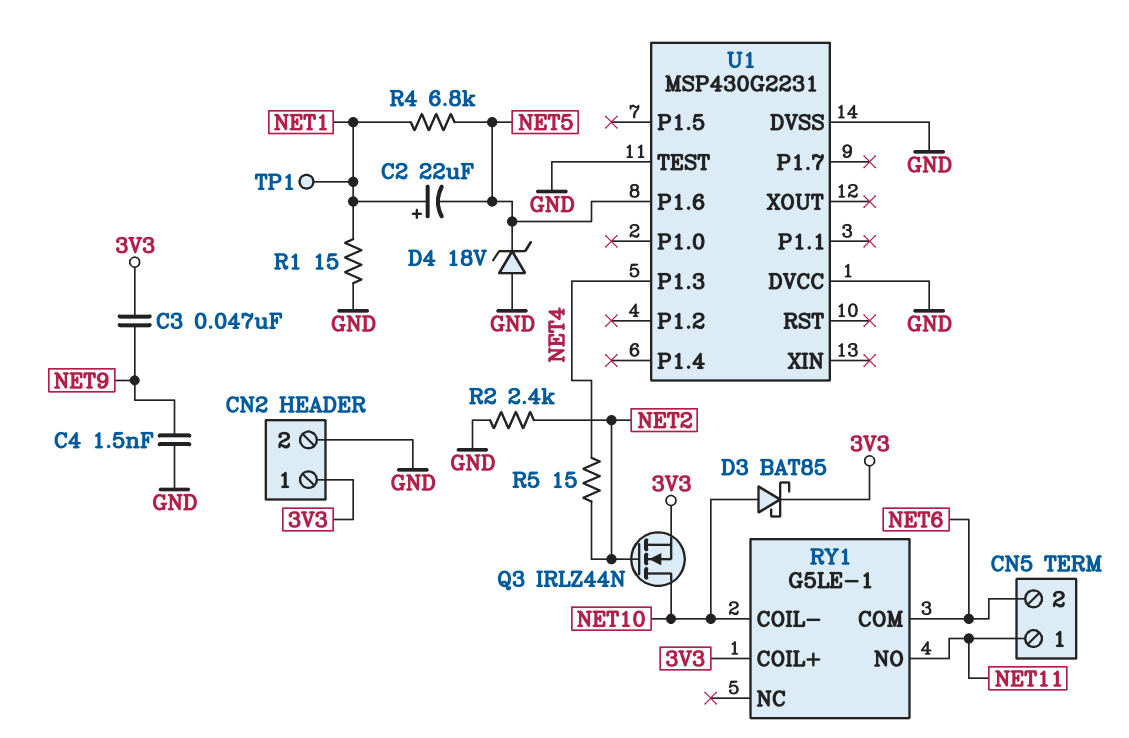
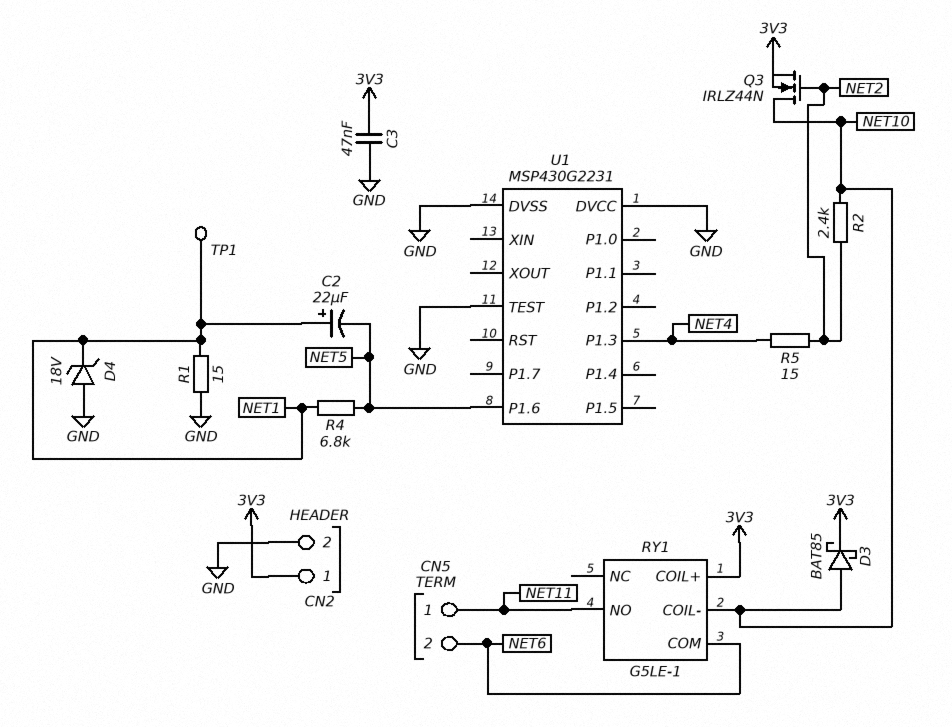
C3: 47nF (3V3, NET9) -> 47nF (3V3, GND)
C4: 1.5nF (GND, NET9) -> none
D4: zener 18V (A GND, K NET5) -> zener 18V (A GND, K NET1)
R2: 2.4k (GND, NET2) -> 2.4k (NET2, NET10)

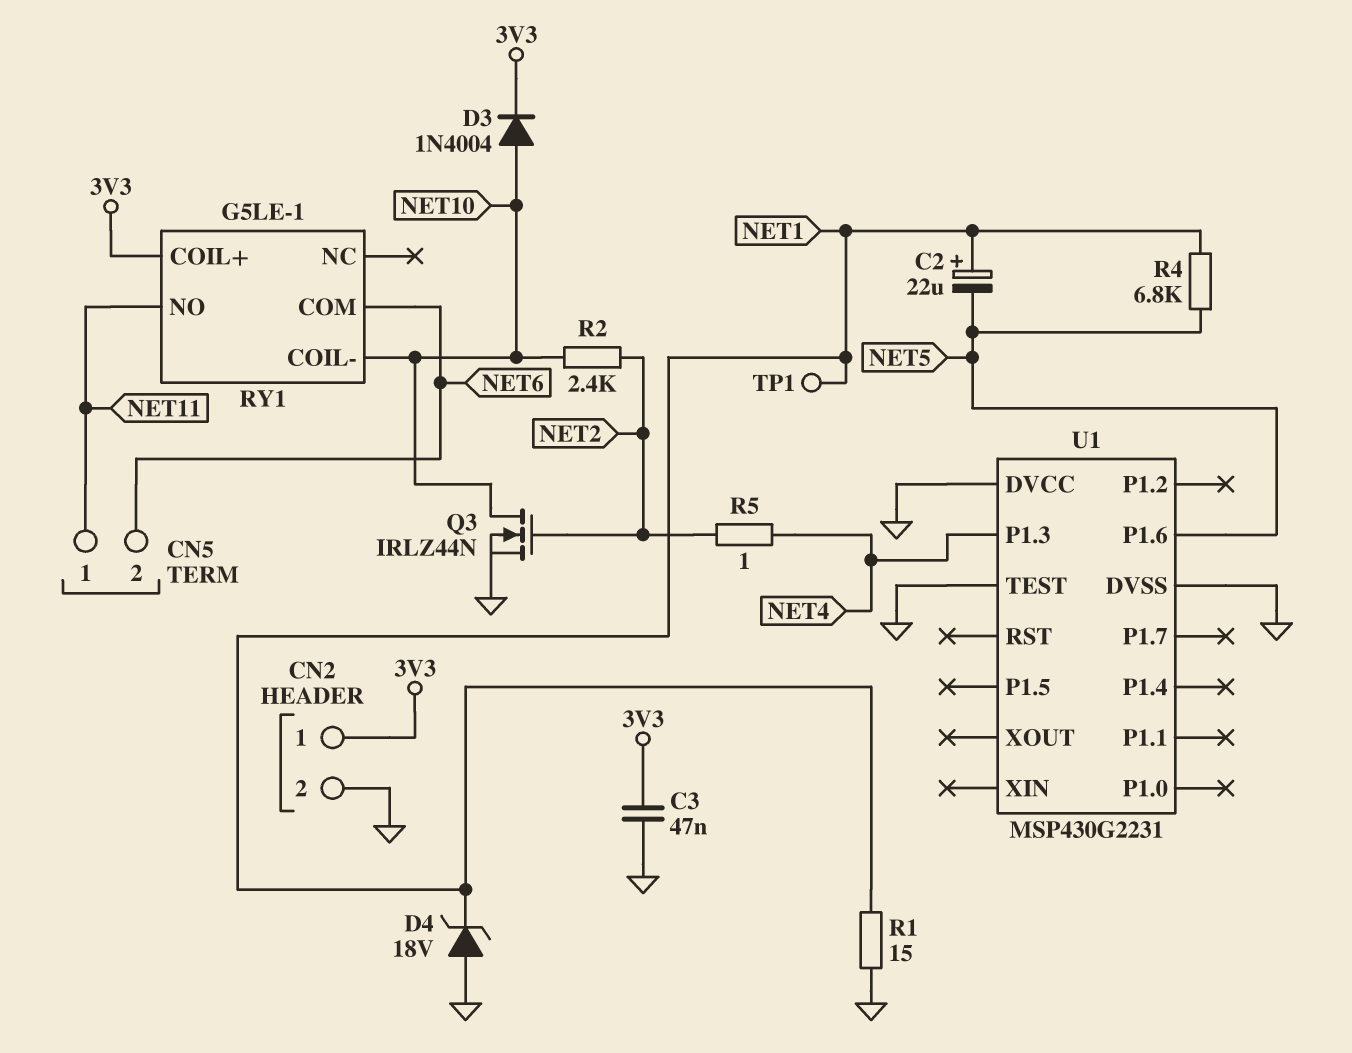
D3: schottky BAT85 (A NET10, K 3V3) -> diode 1N4004 (A NET10, K 3V3)
Q3: NMOS IRLZ44N (G NET2, D NET10, S 3V3) -> NMOS IRLZ44N (G NET2, D NET10, S GND)
R5: 15 (NET2, NET4) -> 1 (NET2, NET4)

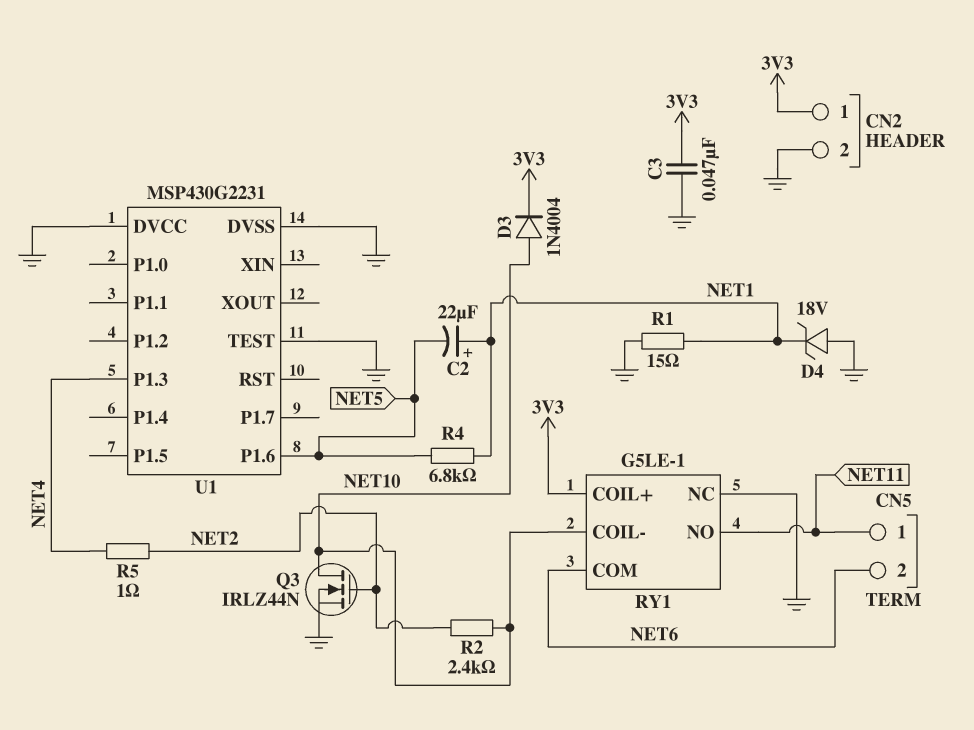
RY1 pin NC: none -> GND
TP1: test point (NET1) -> none

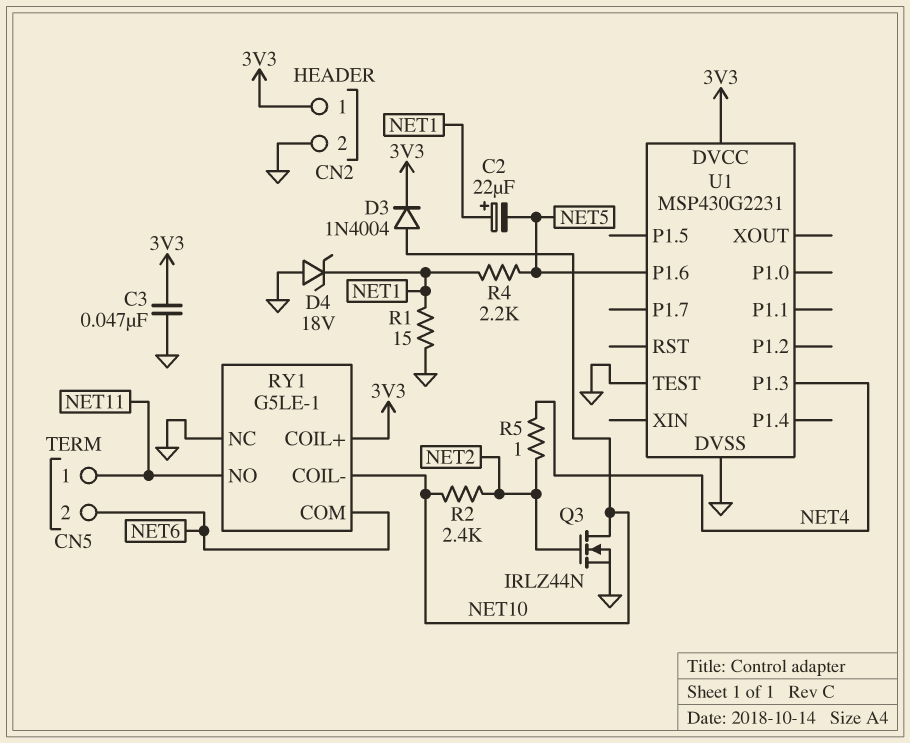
R4: 6.8k (NET1, NET5) -> 2.2k (NET1, NET5)
U1 pin DVCC: GND -> 3V3

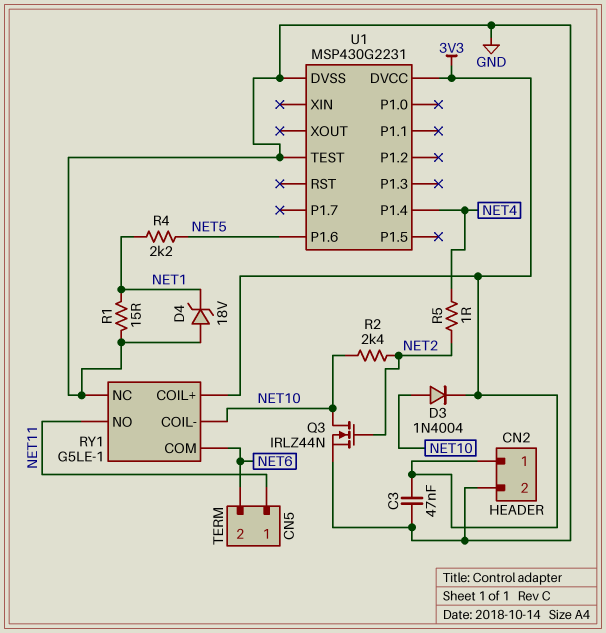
C2: 22uF (plus NET1, minus NET5) -> none
U1 pin P1.3: NET4 -> none
U1 pin P1.4: none -> NET4

